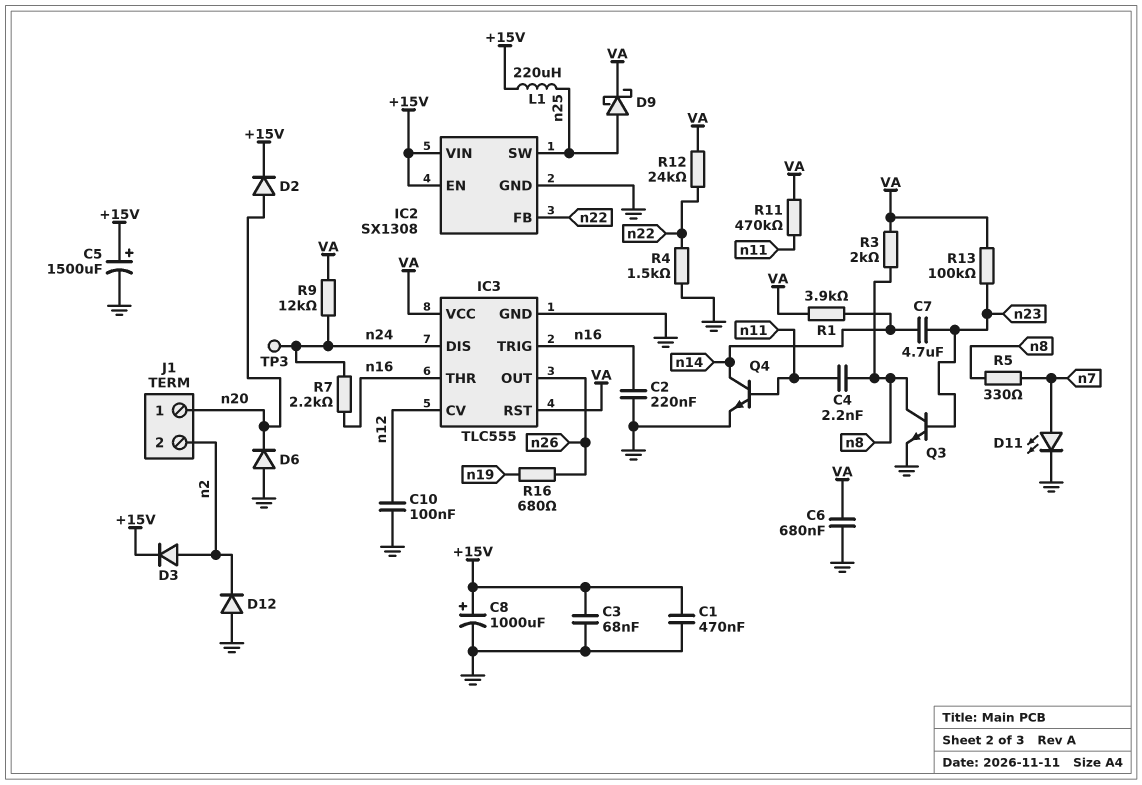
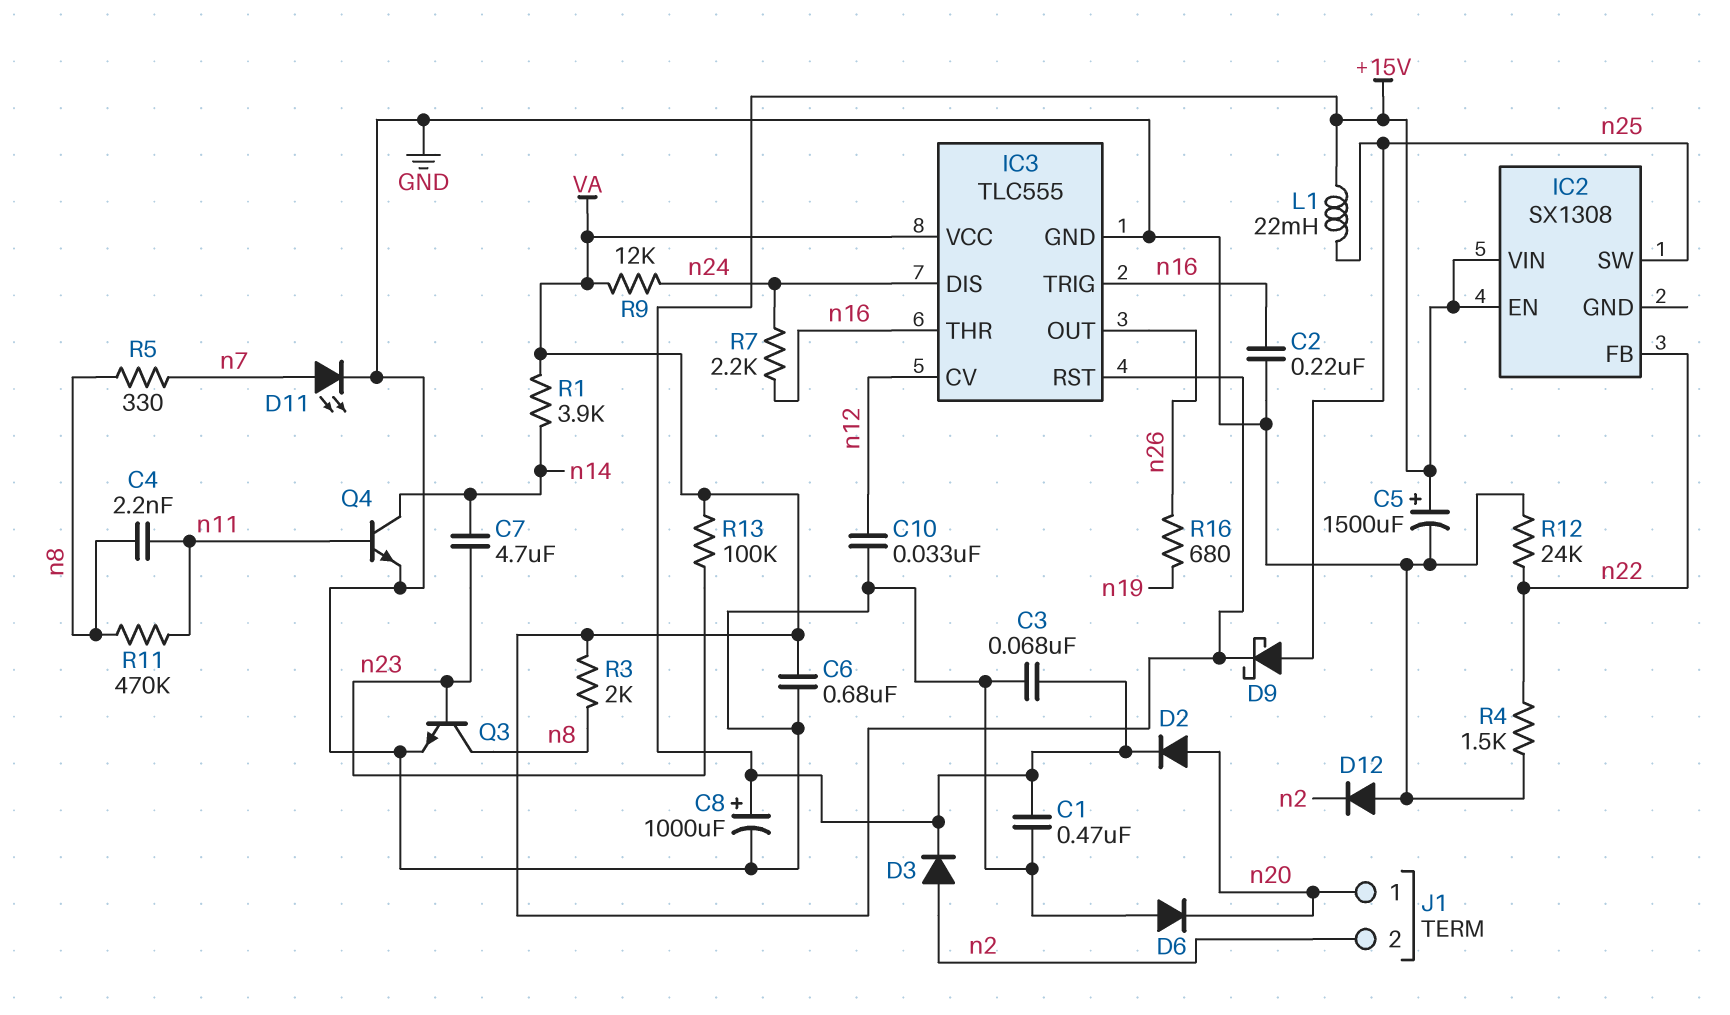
C10: 100nF (GND, n12) -> 33nF (GND, n12)
IC2 pin GND: GND -> none
L1: 220uH (+15V, n25) -> 22mH (+15V, n25)
R11: 470k (VA, n11) -> 470k (n8, n11)
R12: 24k (VA, n22) -> 24k (GND, n22)
TP3: test point (n24) -> none

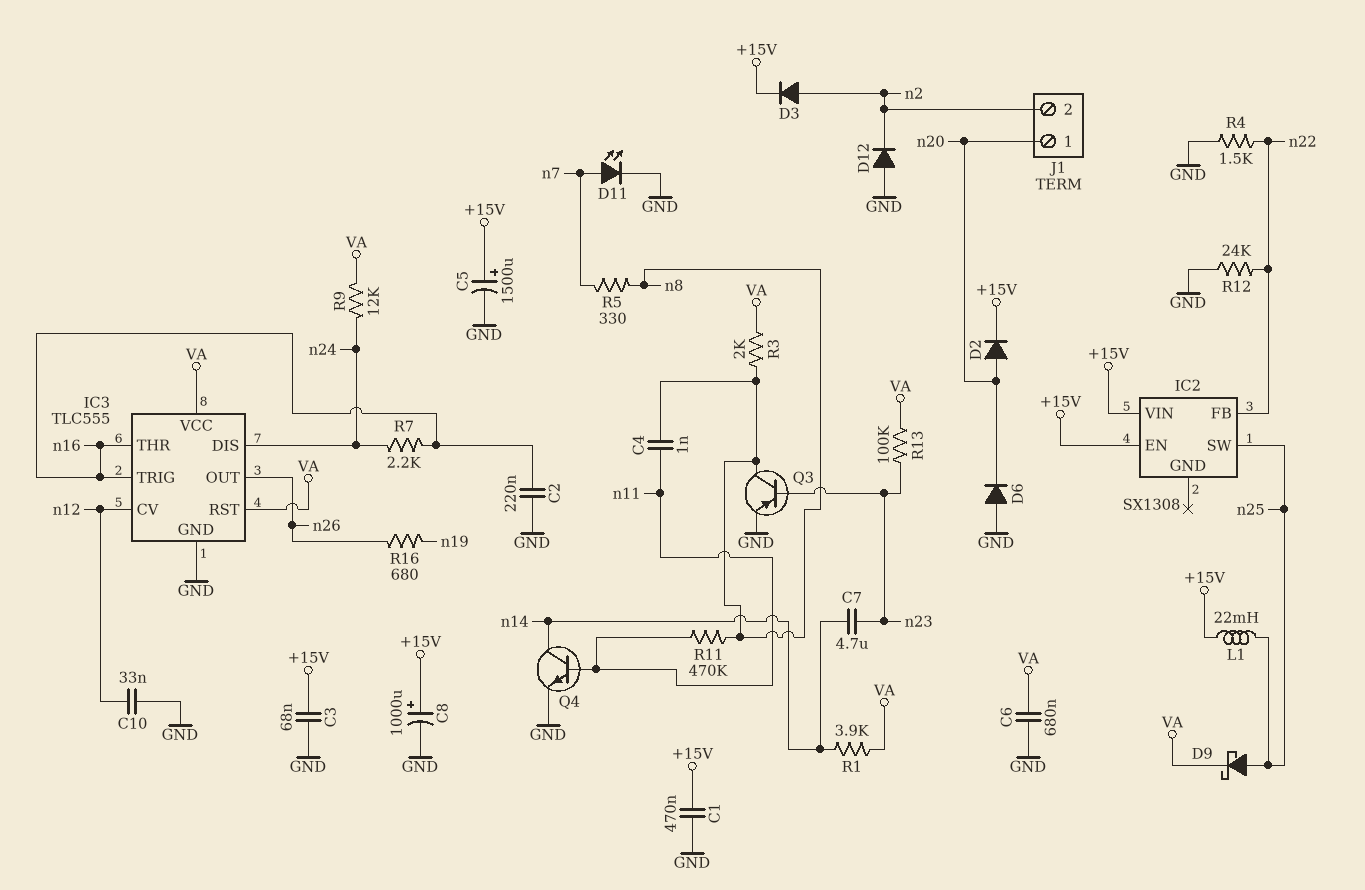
C4: 2.2nF (n8, n11) -> 1nF (n8, n11)
Q3: NPN (B n23, C n8, E GND) -> PNP (B n23, C n8, E GND)

